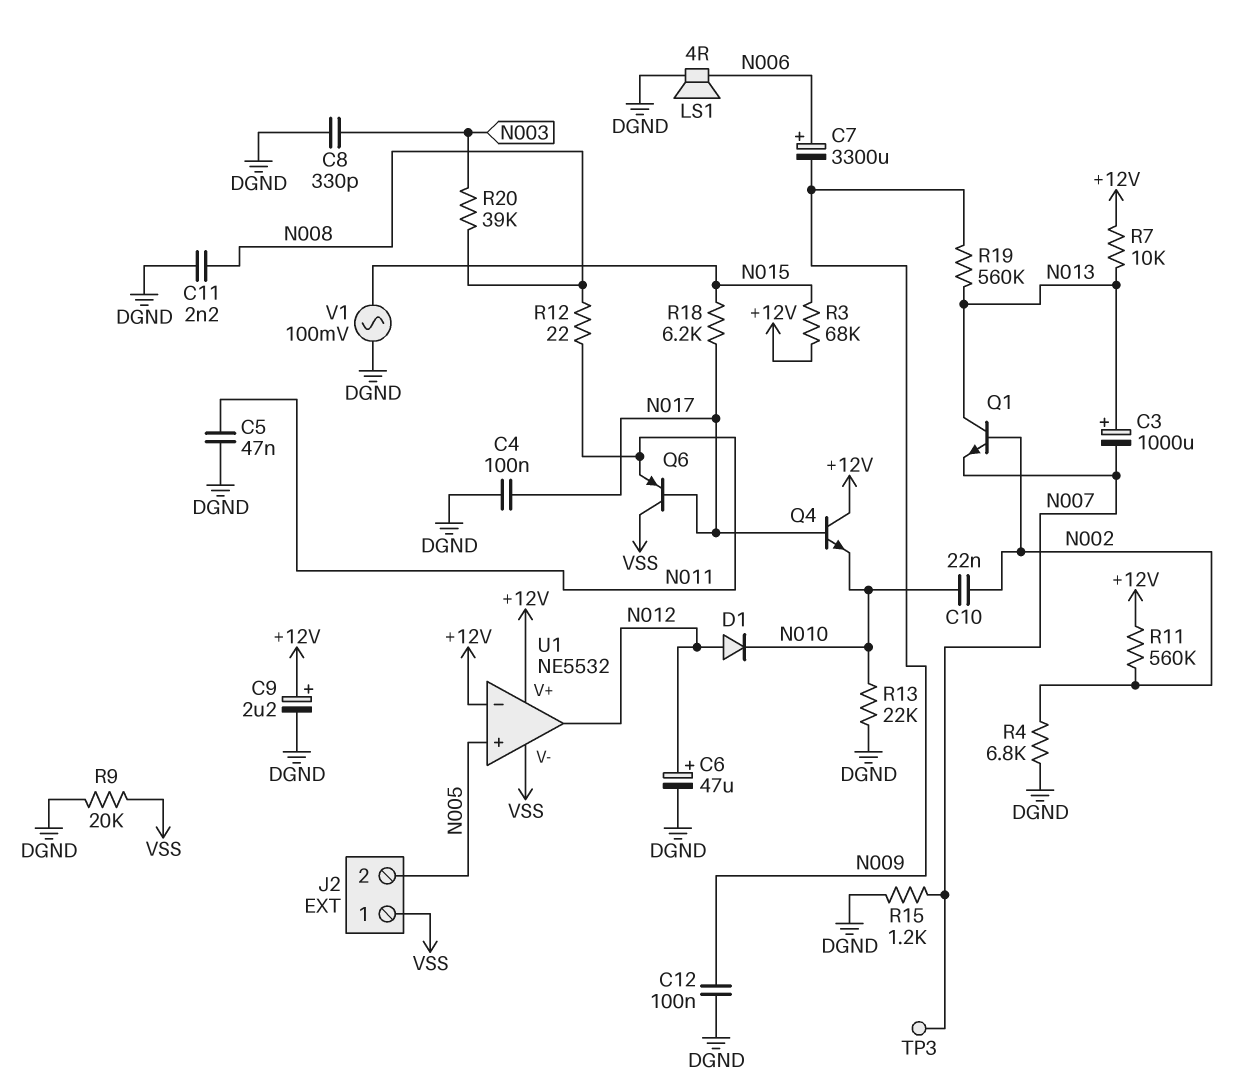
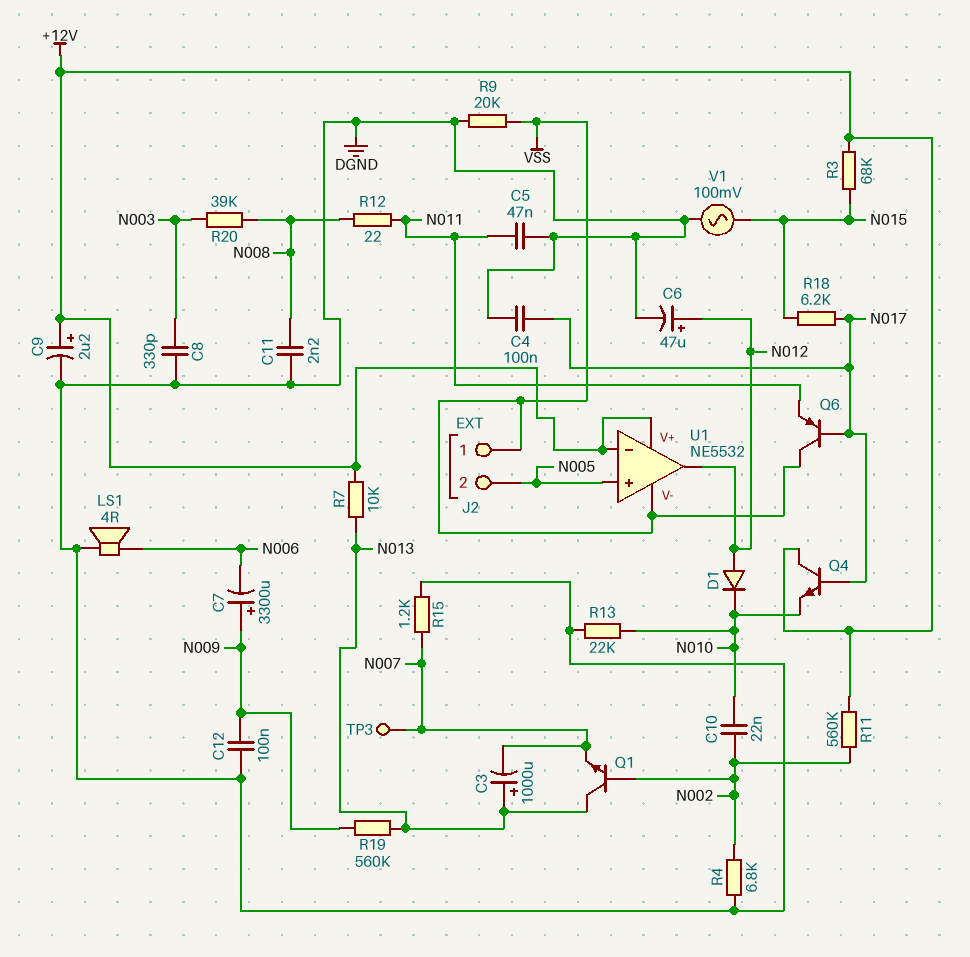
C7: 3300uF (plus N006, minus N009) -> 3300uF (plus N009, minus N006)

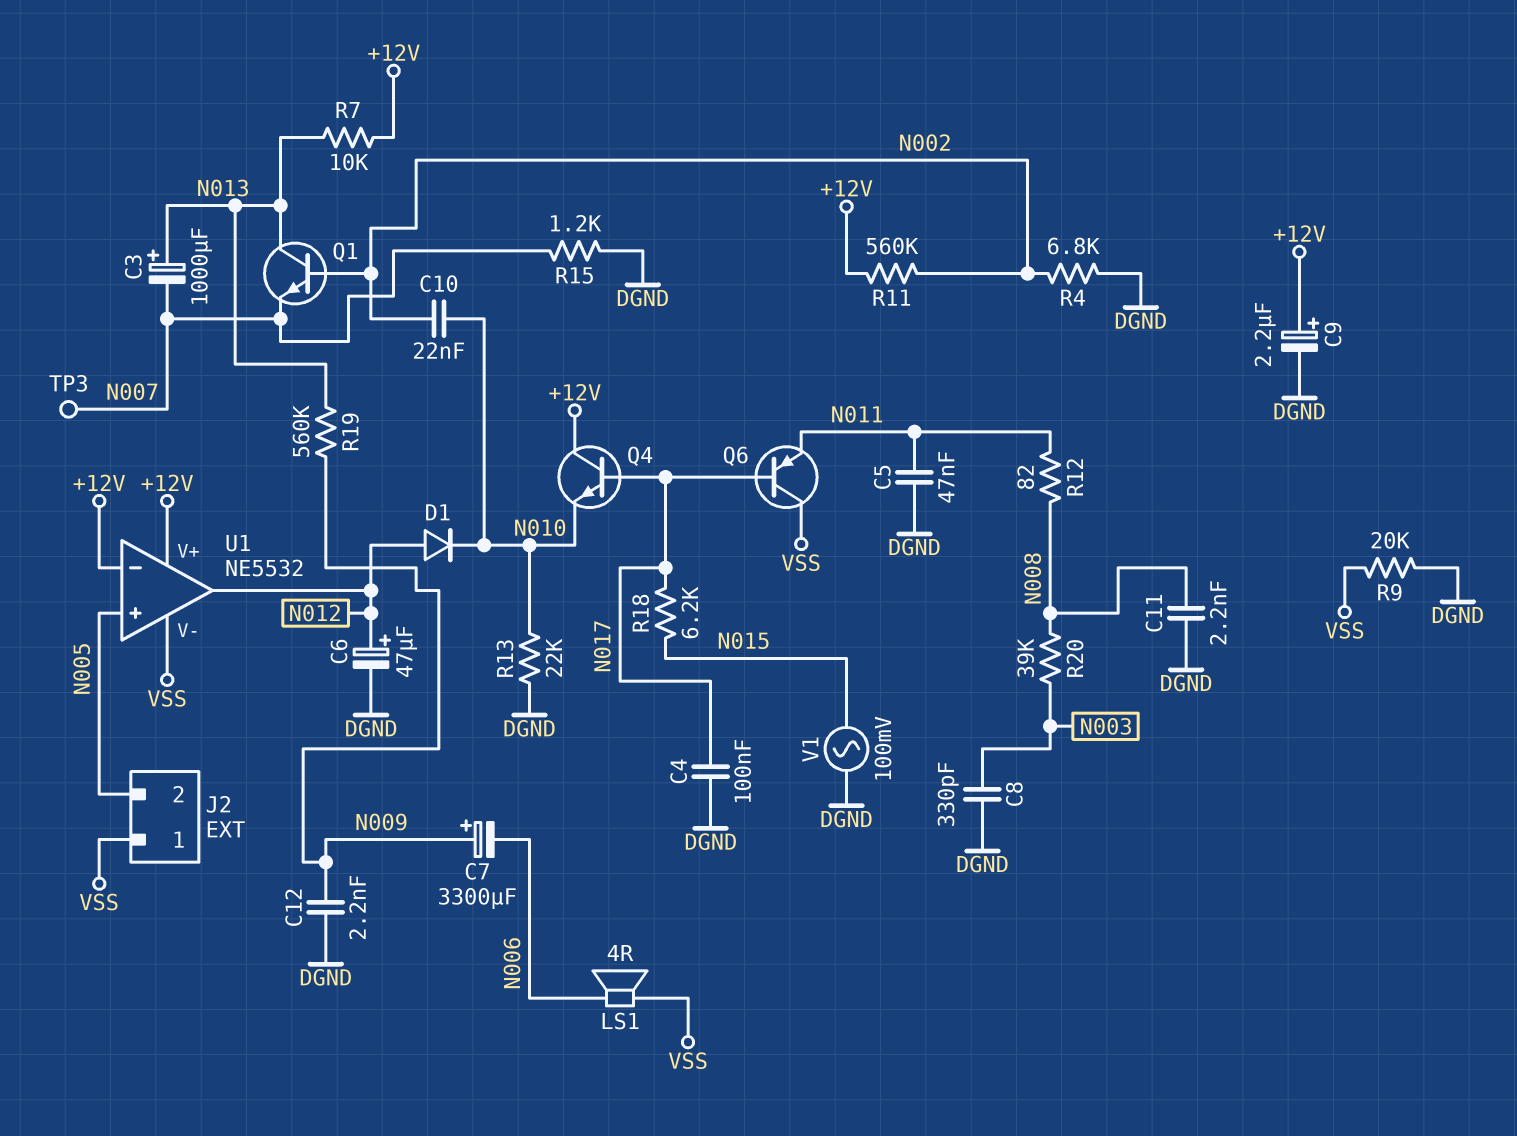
C12: 100nF (DGND, N009) -> 2.2nF (DGND, N009)
LS1: speaker 4R (DGND, N006) -> speaker 4R (N006, VSS)
R3: 68k (+12V, N015) -> none
R12: 22 (N008, N011) -> 82 (N008, N011)

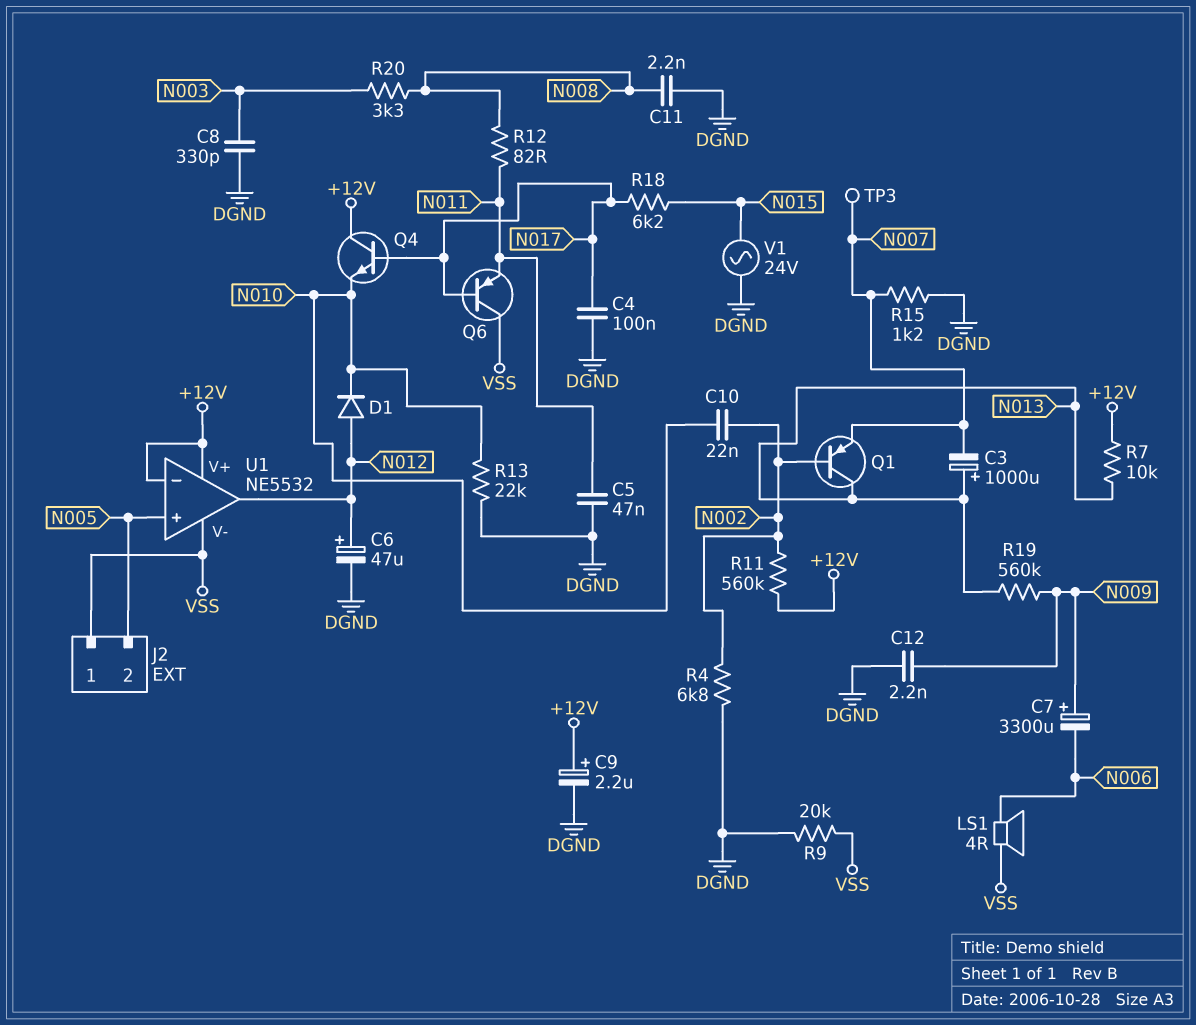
Q1: NPN (B N002, C N013, E N007) -> PNP (B N002, C N013, E N007)
R20: 39k (N003, N008) -> 3.3k (N003, N008)
V1: AC 100mV (DGND, N015) -> AC 24V (DGND, N015)

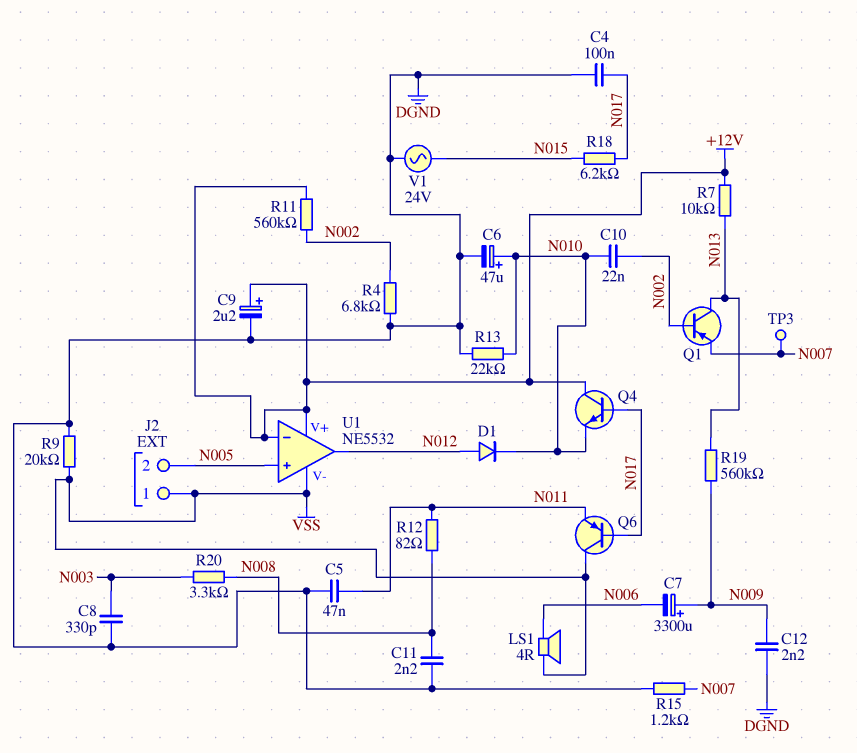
C3: 1000uF (plus N013, minus N007) -> none
C6: 47uF (plus N012, minus DGND) -> 47uF (plus N010, minus DGND)

